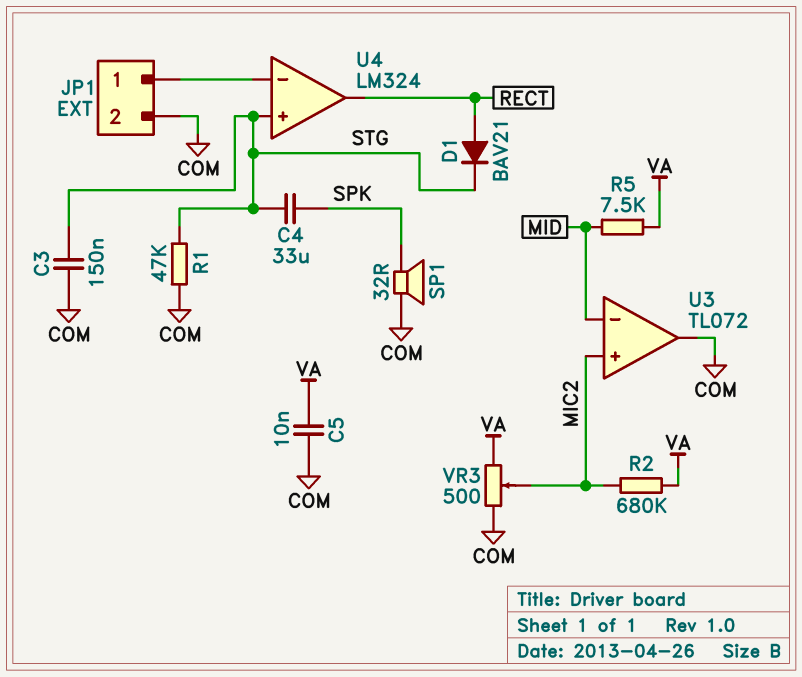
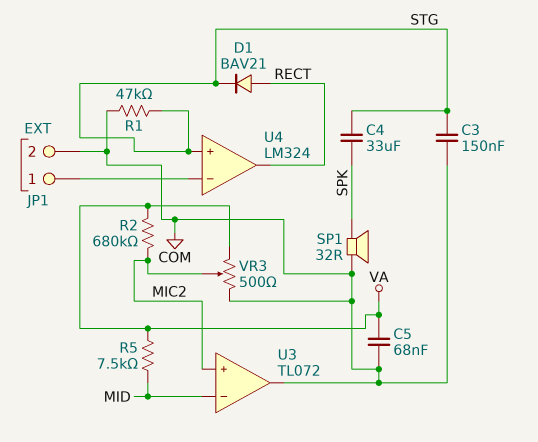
C5: 10nF (COM, VA) -> 68nF (COM, VA)

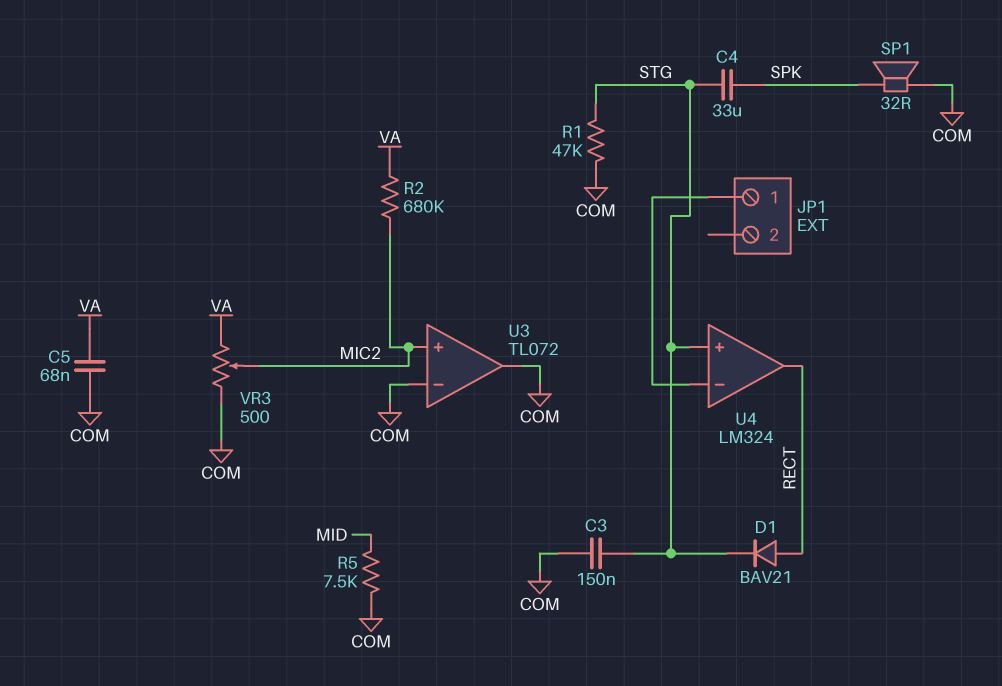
JP1 pin 2: COM -> none
R5: 7.5k (MID, VA) -> 7.5k (COM, MID)
U3 pin in-: MID -> COM

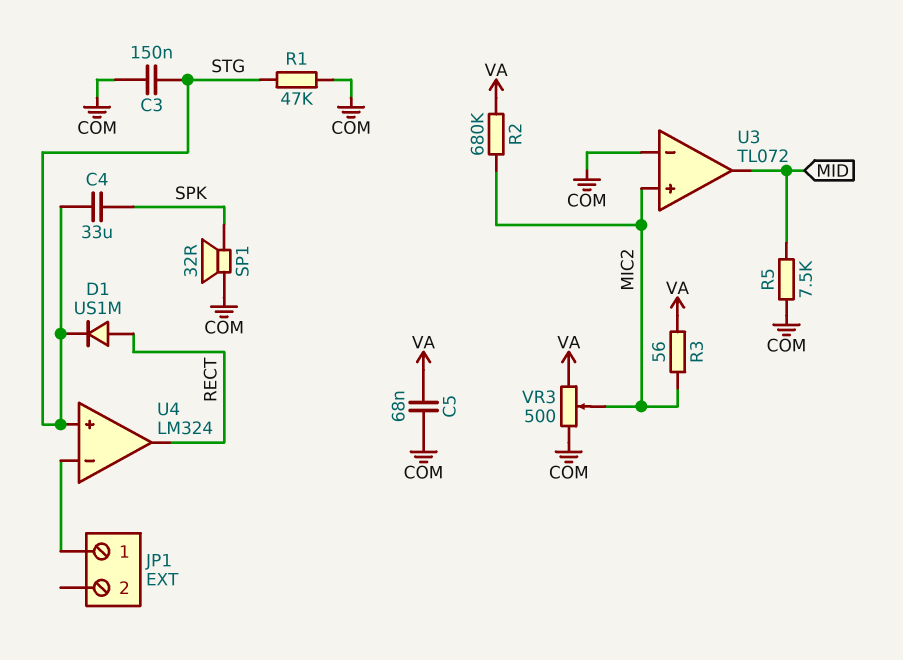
D1: diode BAV21 (A RECT, K STG) -> diode US1M (A RECT, K STG)
R3: none -> 56 (MIC2, VA)
U3 pin out: COM -> MID

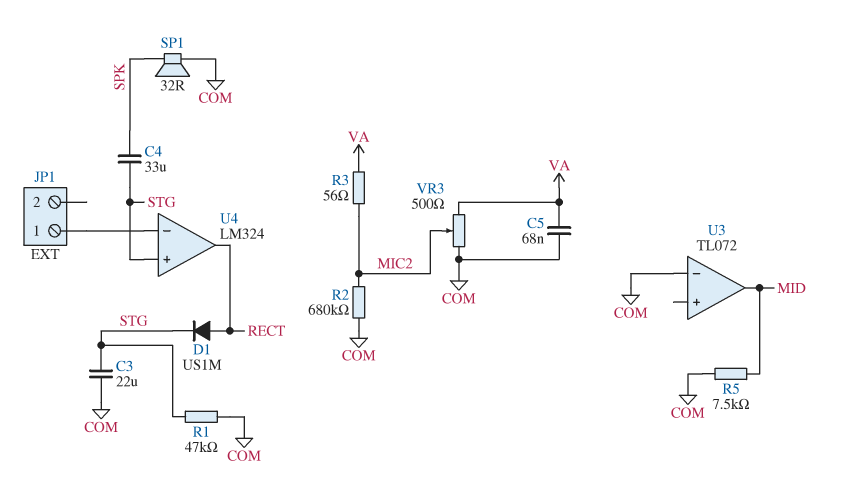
C3: 150nF (COM, STG) -> 22uF (COM, STG)
R2: 680k (MIC2, VA) -> 680k (COM, MIC2)
U3 pin in+: MIC2 -> none

